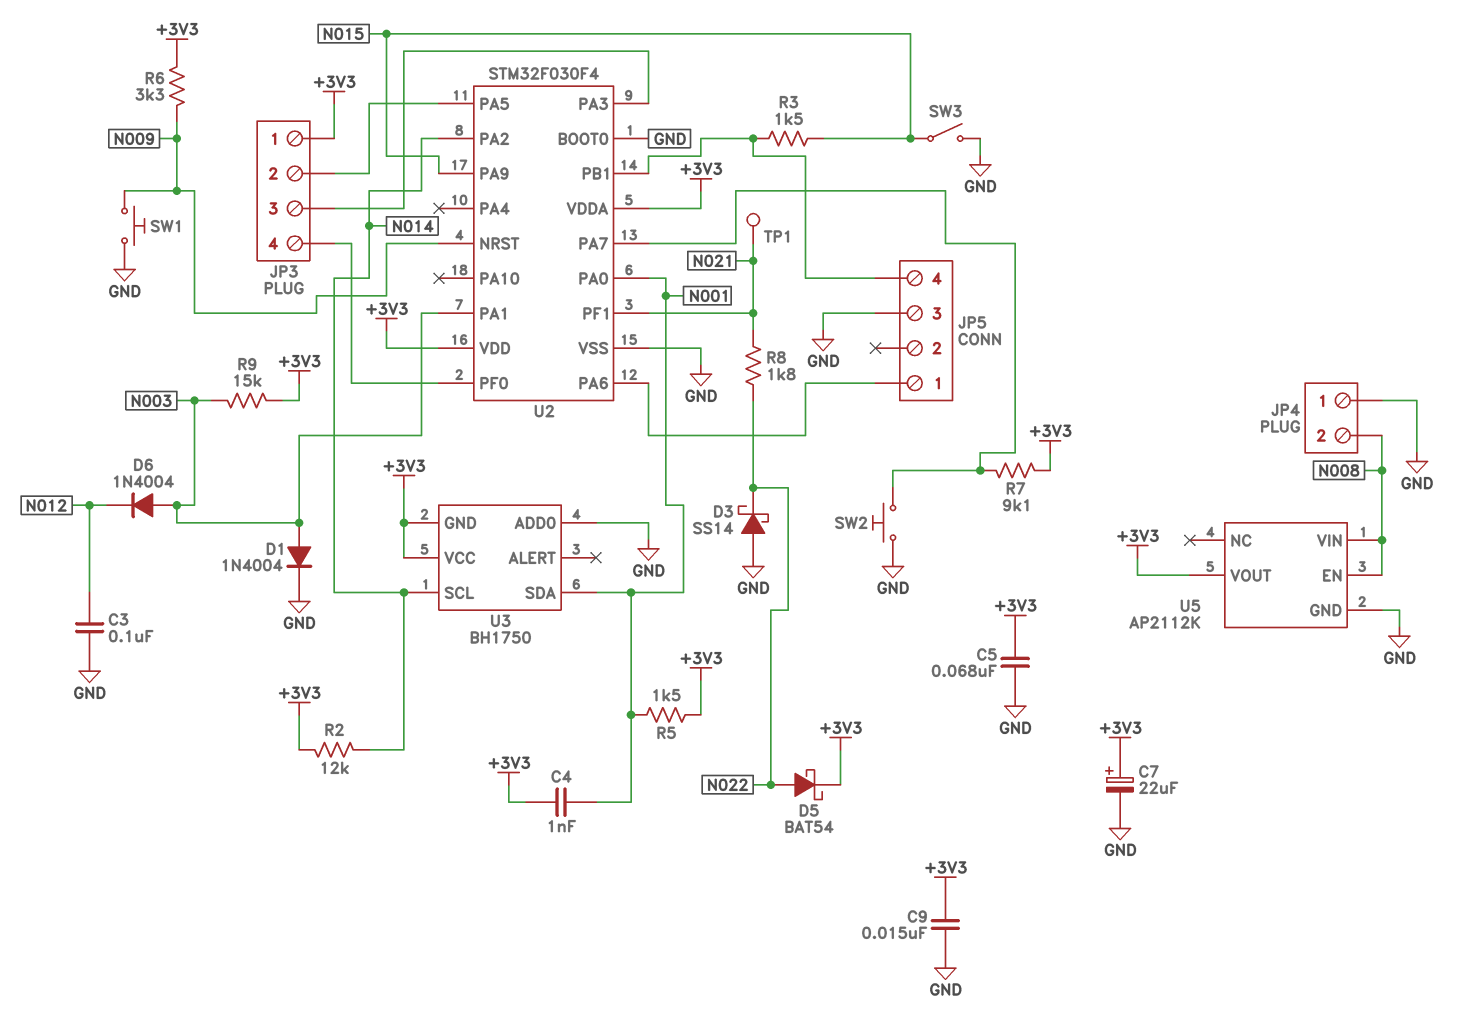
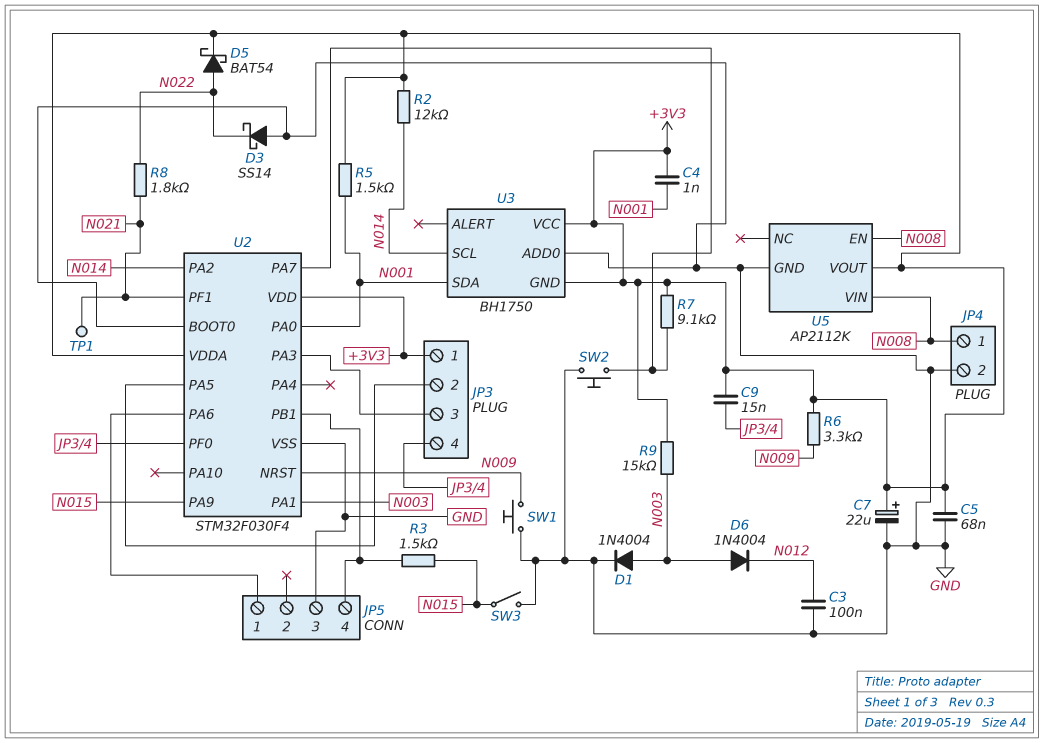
C9: 15nF (+3V3, GND) -> 15nF (+3V3, JP3/4)
JP4 pin 1: GND -> N008
JP4 pin 2: N008 -> GND

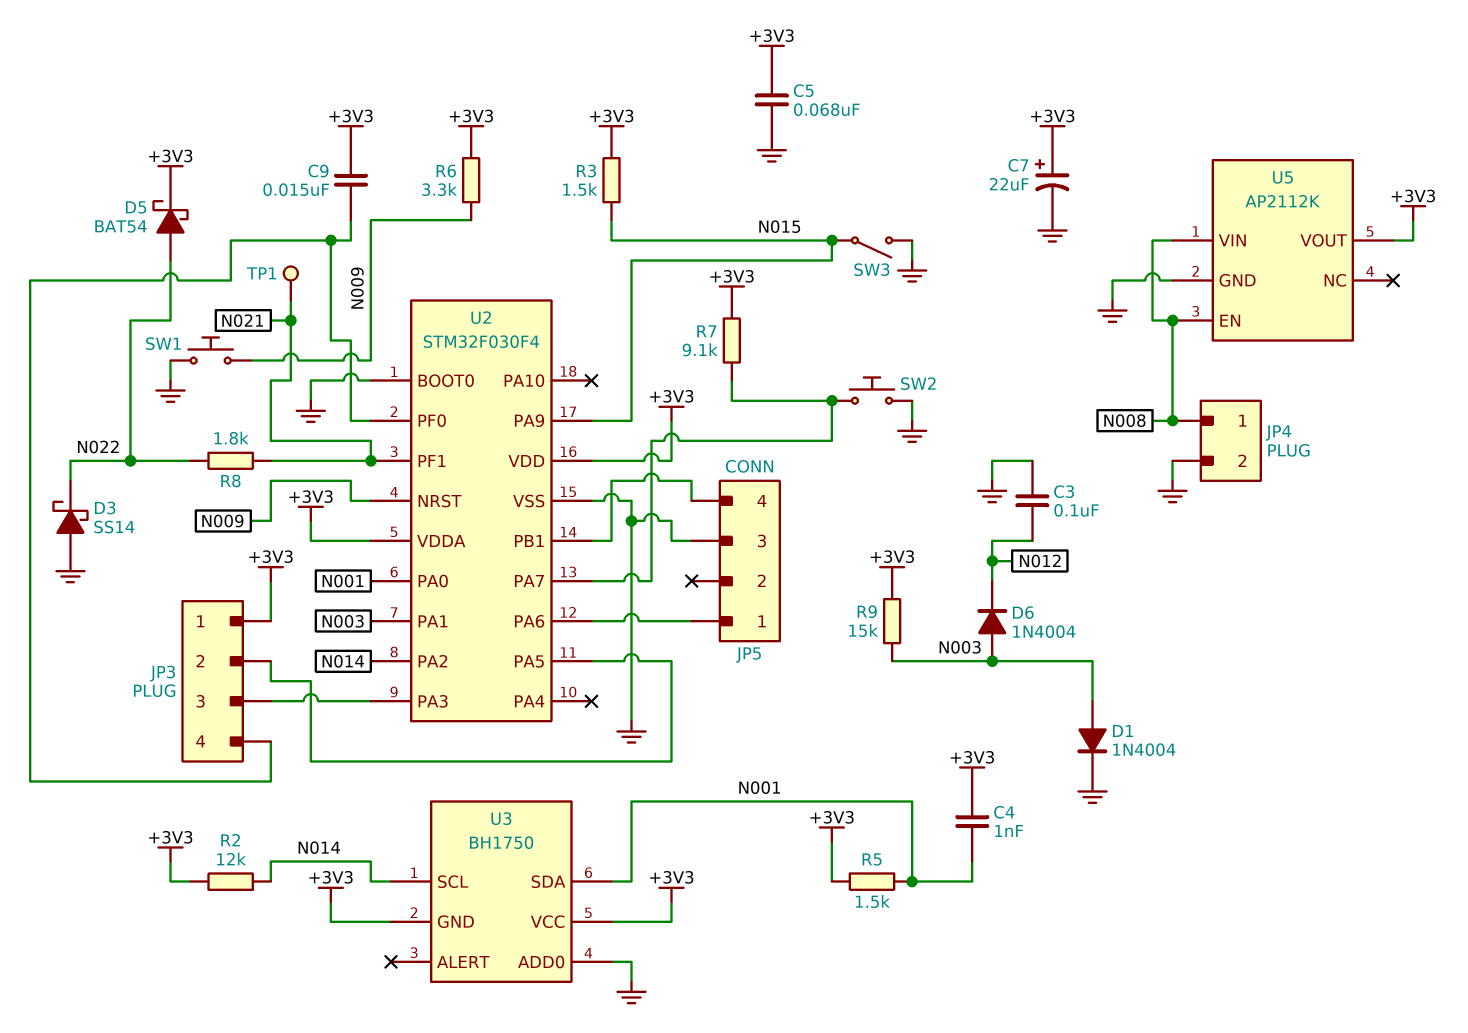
R3: 1.5k (JP5/4, N015) -> 1.5k (+3V3, N015)

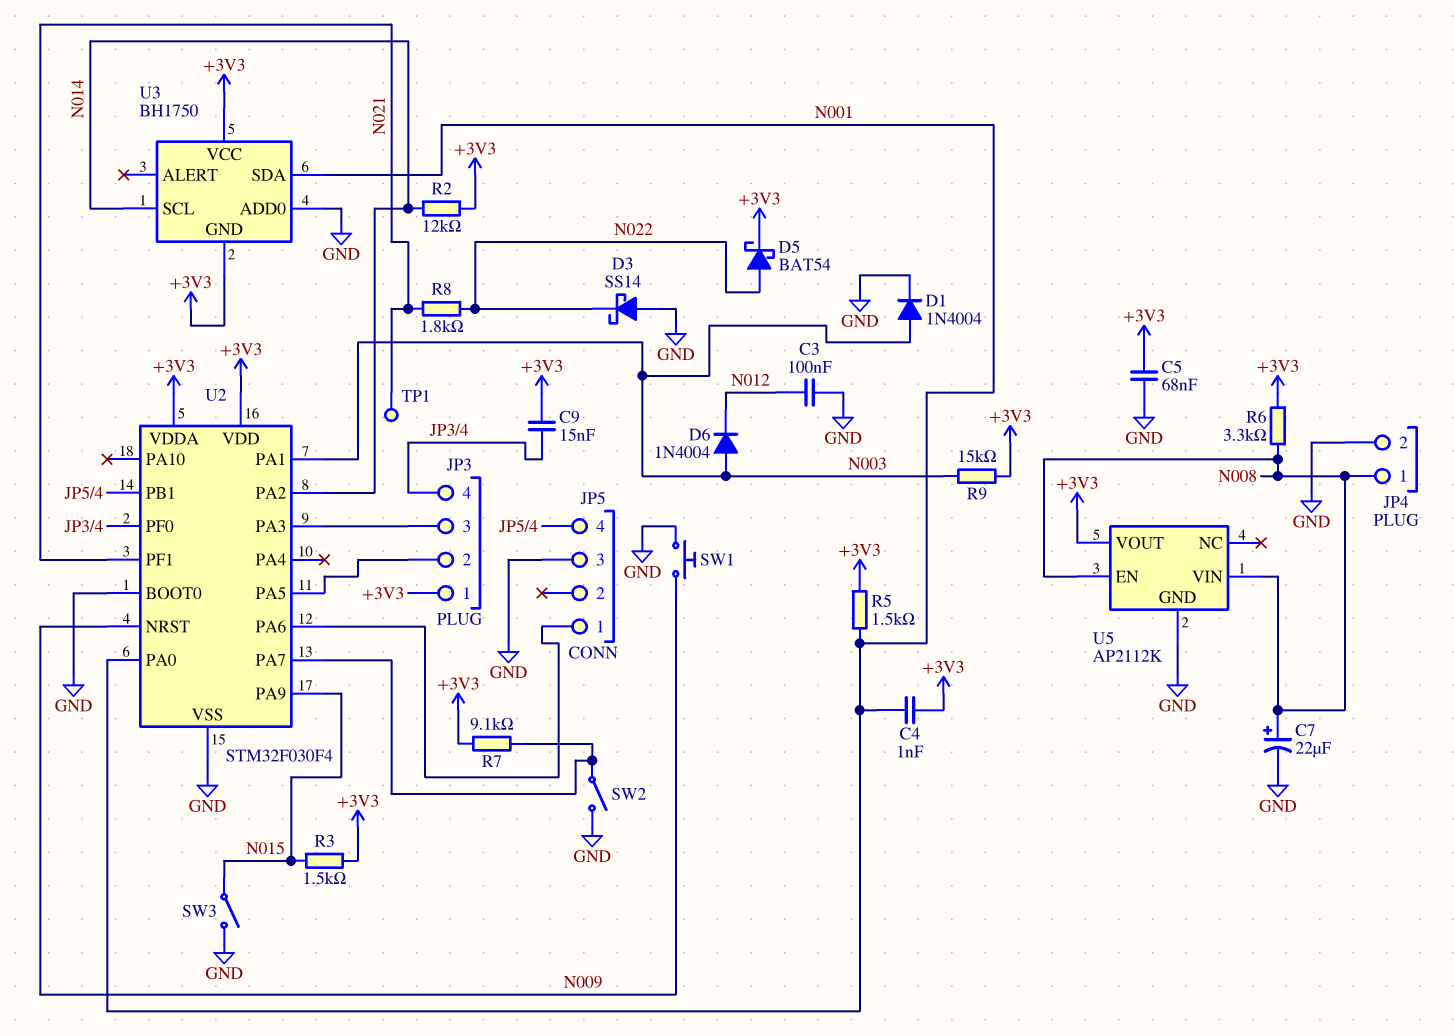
C7: 22uF (plus +3V3, minus GND) -> 22uF (plus N008, minus GND)
R6: 3.3k (+3V3, N009) -> 3.3k (+3V3, N008)
SW2: button (GND, U2/PA7) -> switch (GND, U2/PA7)

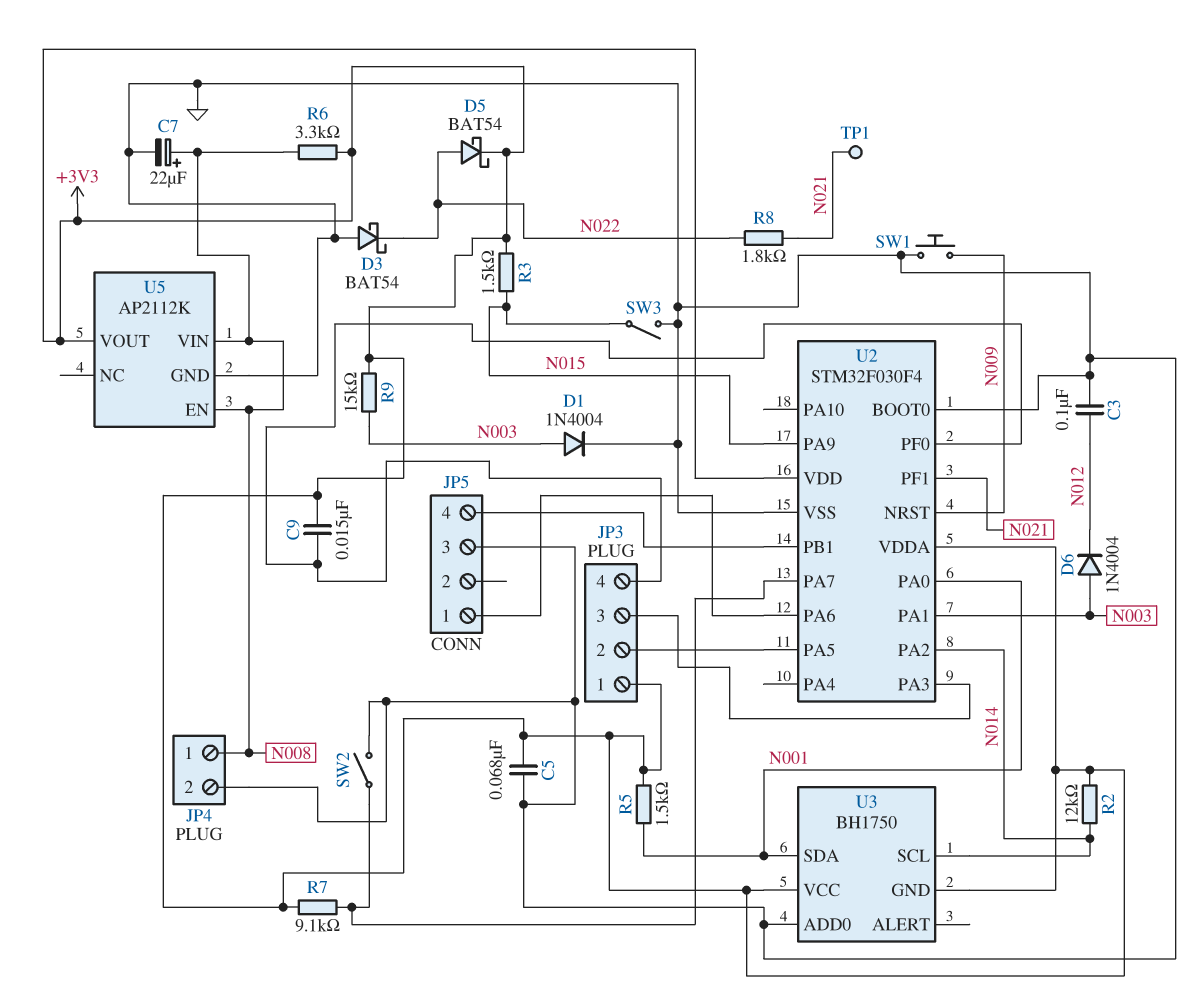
C4: 1nF (+3V3, N001) -> none
D3: schottky SS14 (A GND, K N022) -> schottky BAT54 (A GND, K N022)

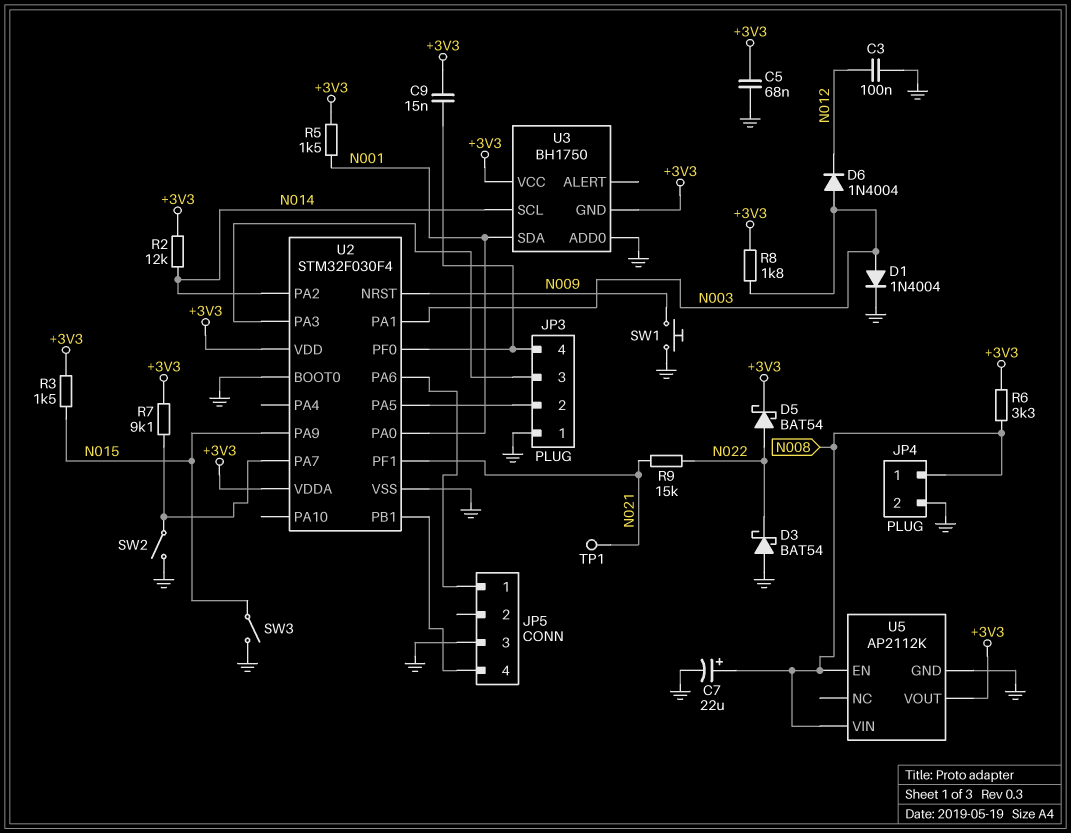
JP3 pin 1: +3V3 -> GND
R8: 1.8k (N021, N022) -> 1.8k (+3V3, N003)
R9: 15k (+3V3, N003) -> 15k (N021, N022)

